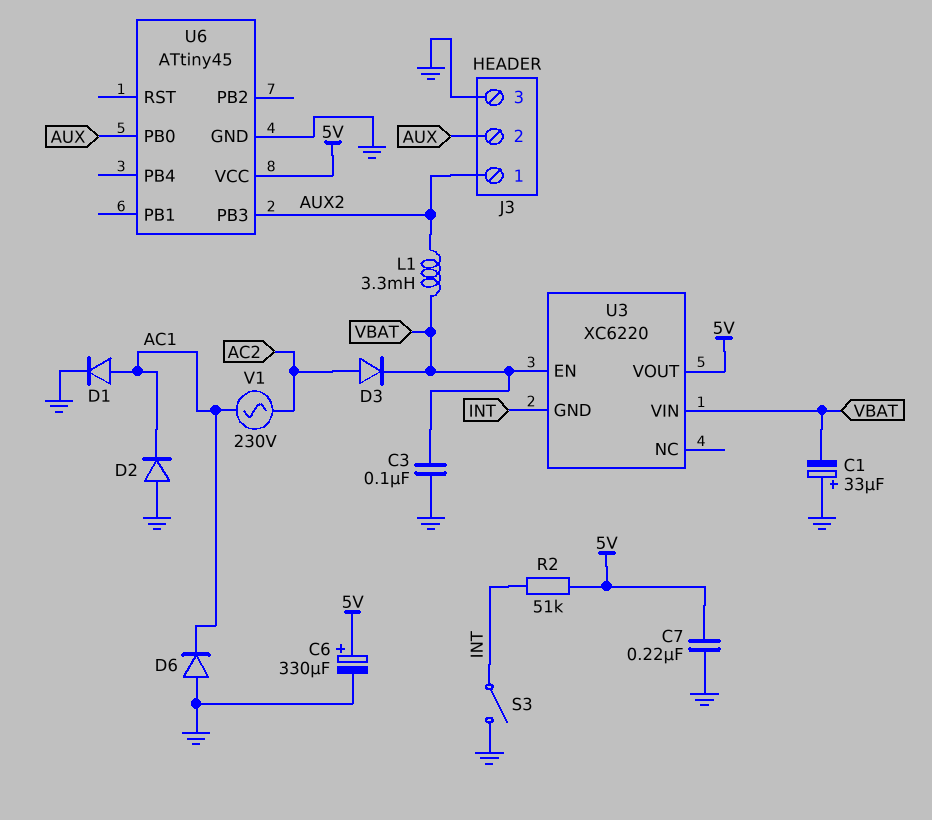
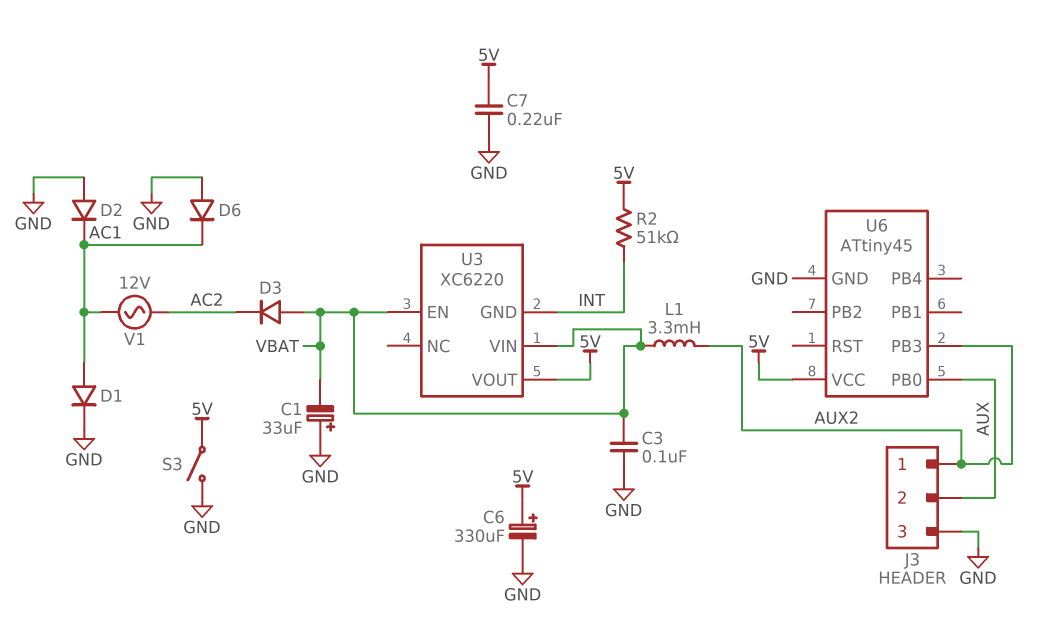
D3: diode (A AC2, K VBAT) -> diode (A VBAT, K AC2)
S3: switch (GND, INT) -> switch (5V, GND)
V1: AC 230V (AC1, AC2) -> AC 12V (AC1, AC2)

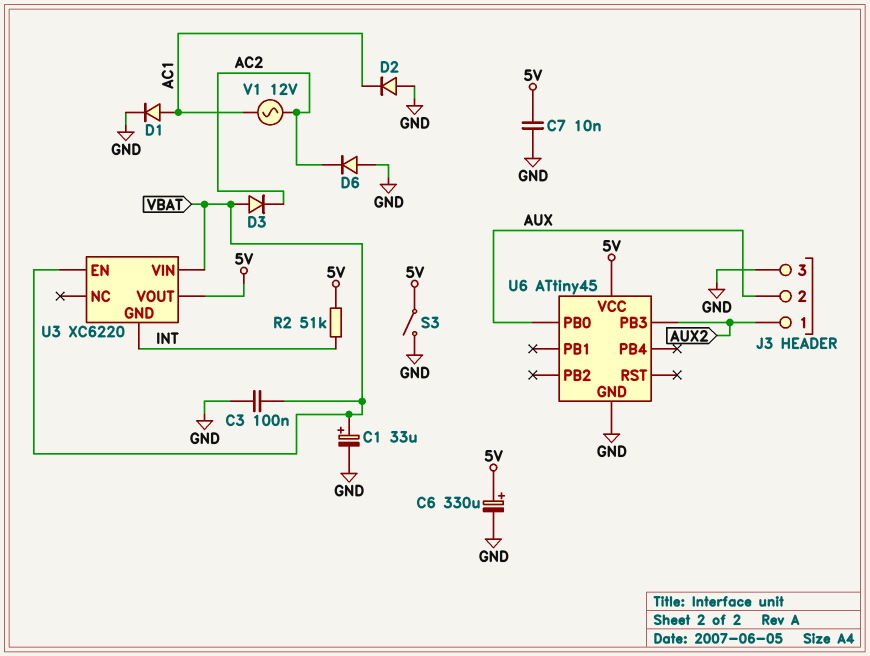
C1: 33uF (plus GND, minus VBAT) -> 33uF (plus VBAT, minus GND)
C7: 220nF (5V, GND) -> 10nF (5V, GND)
D6: diode (A GND, K AC1) -> diode (A GND, K AC2)
L1: 3.3mH (AUX2, VBAT) -> none

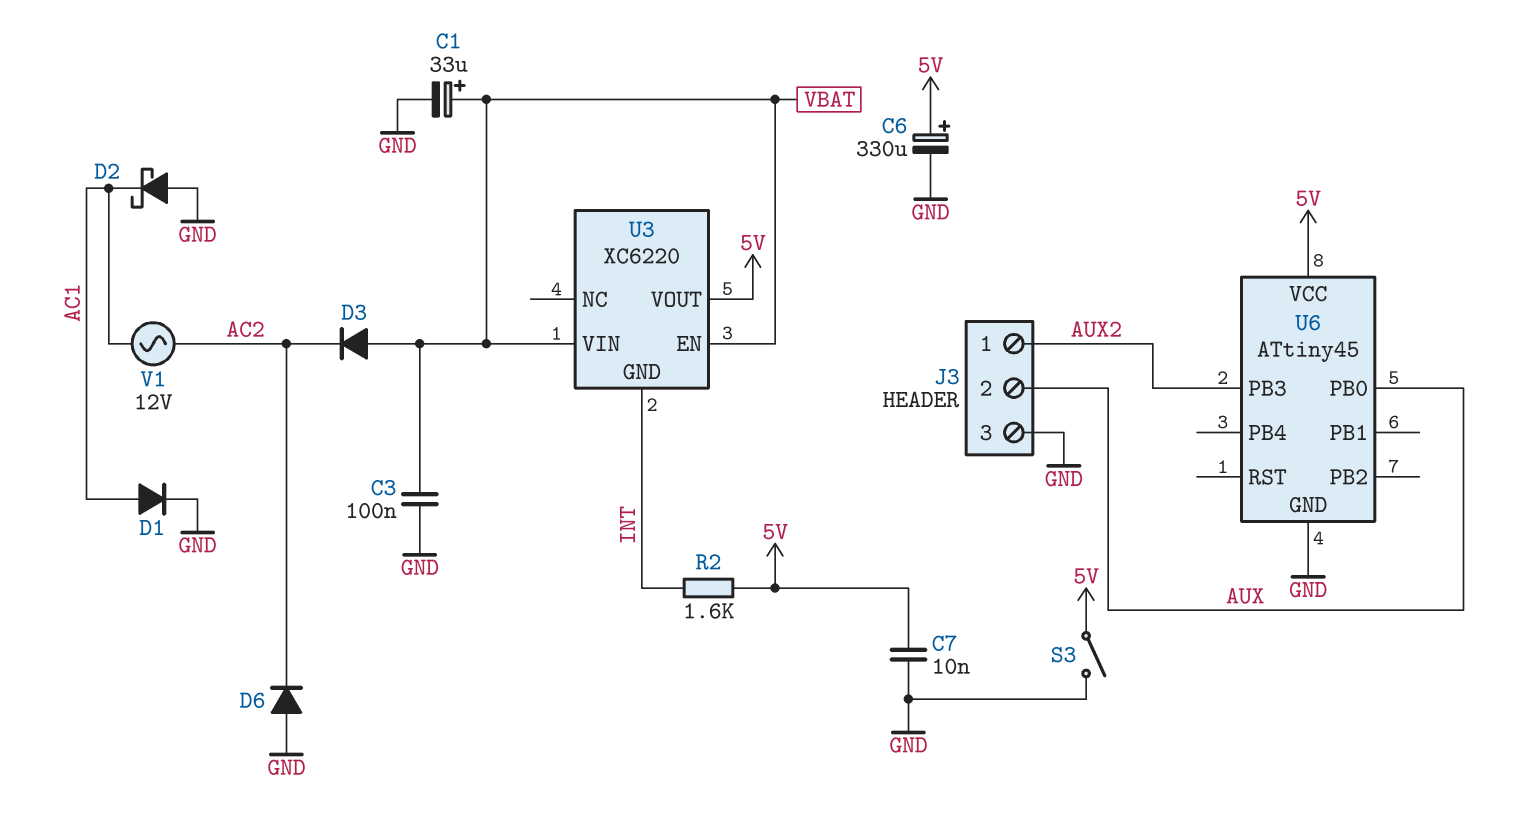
D2: diode (A GND, K AC1) -> schottky (A GND, K AC1)
R2: 51k (5V, INT) -> 1.6k (5V, INT)

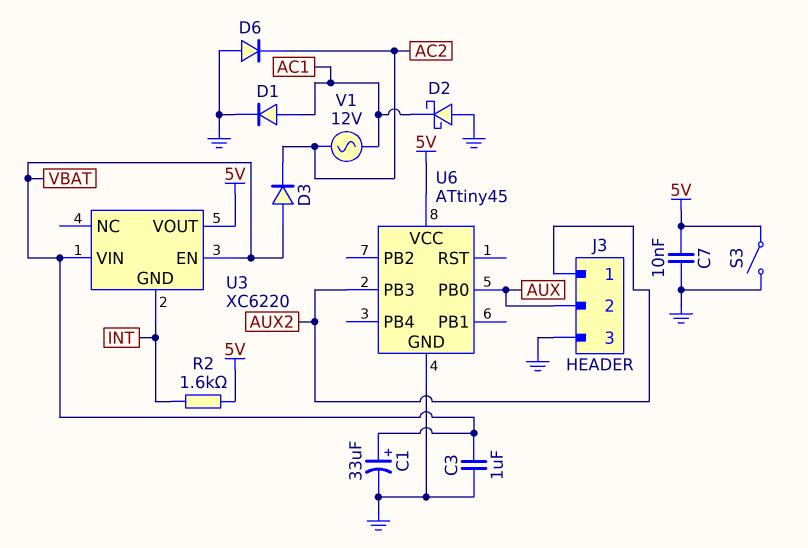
C3: 100nF (GND, VBAT) -> 1uF (GND, VBAT)
C6: 330uF (plus 5V, minus GND) -> none

